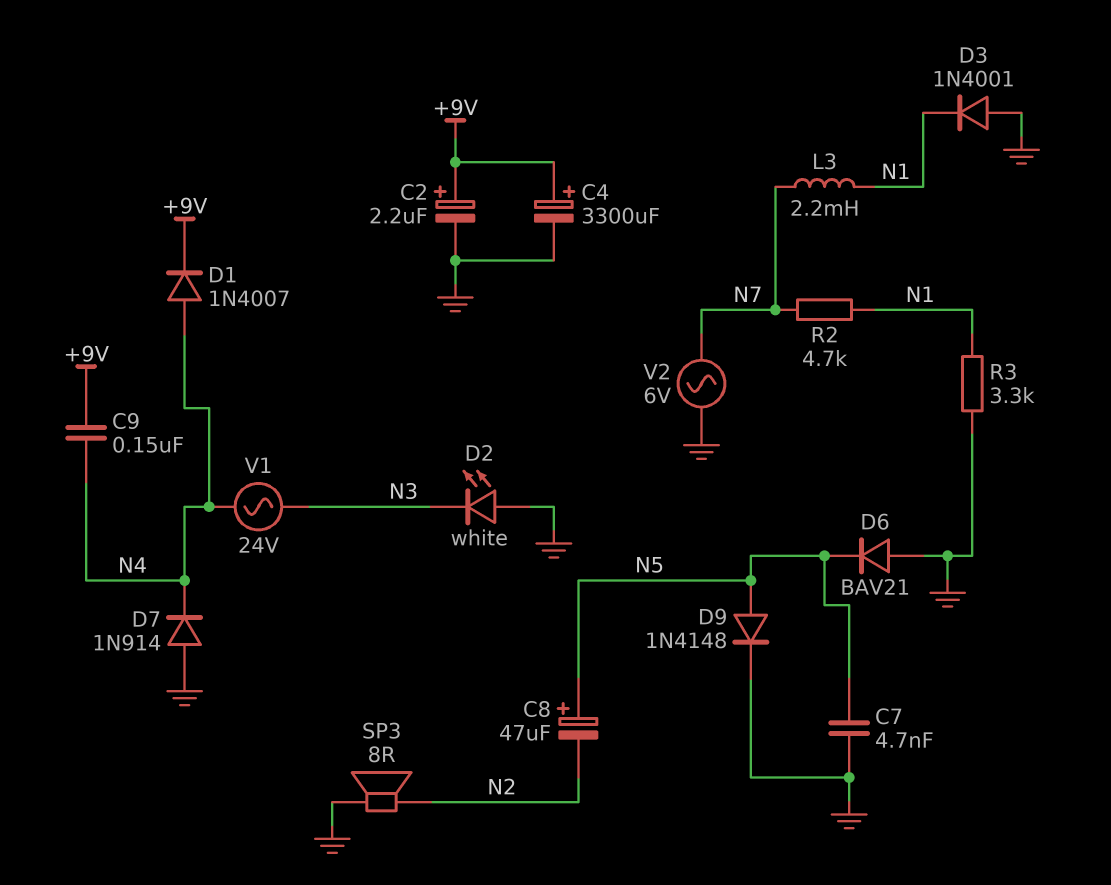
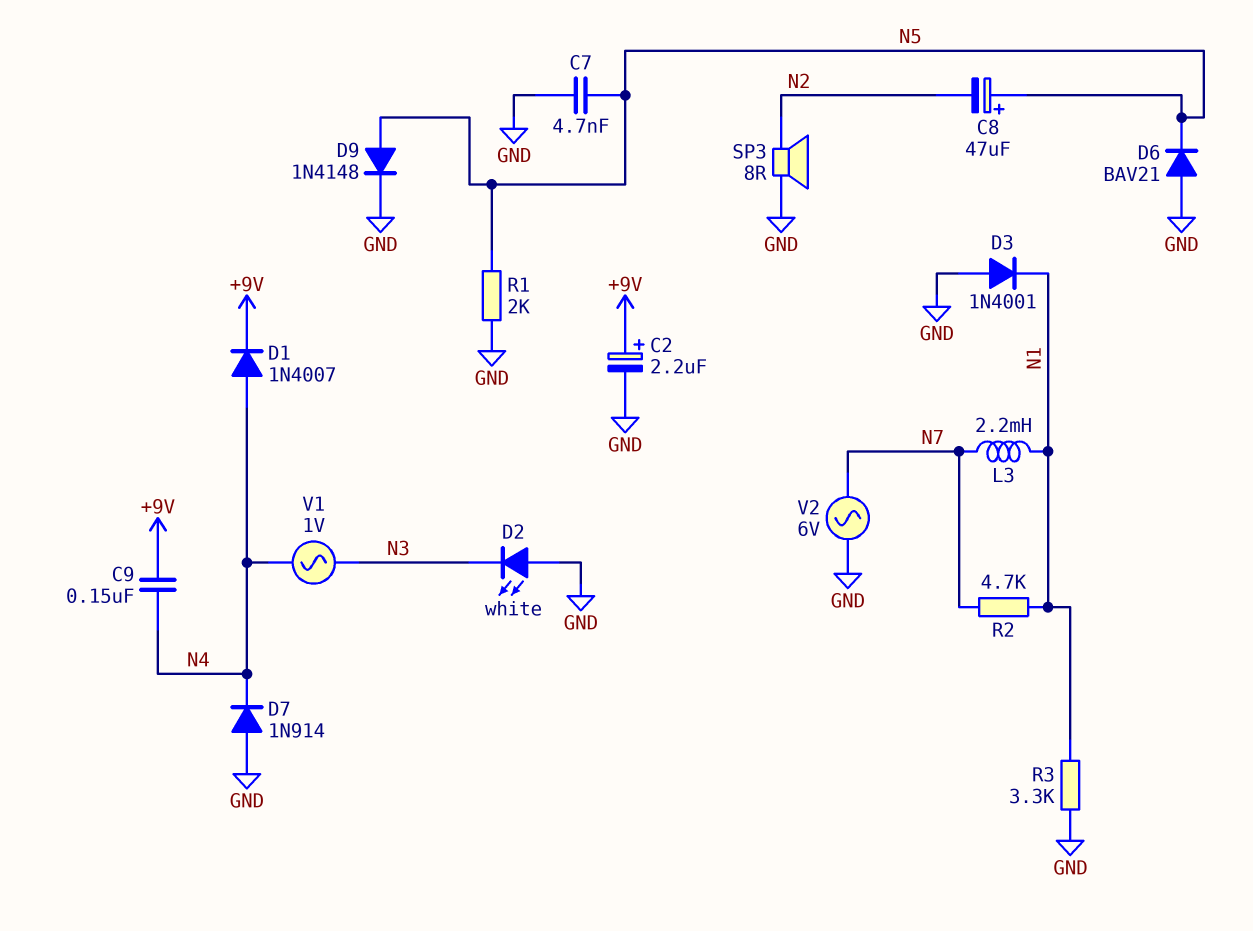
C4: 3300uF (plus +9V, minus GND) -> none
R1: none -> 2k (GND, N5)
V1: AC 24V (N3, N4) -> AC 1V (N3, N4)

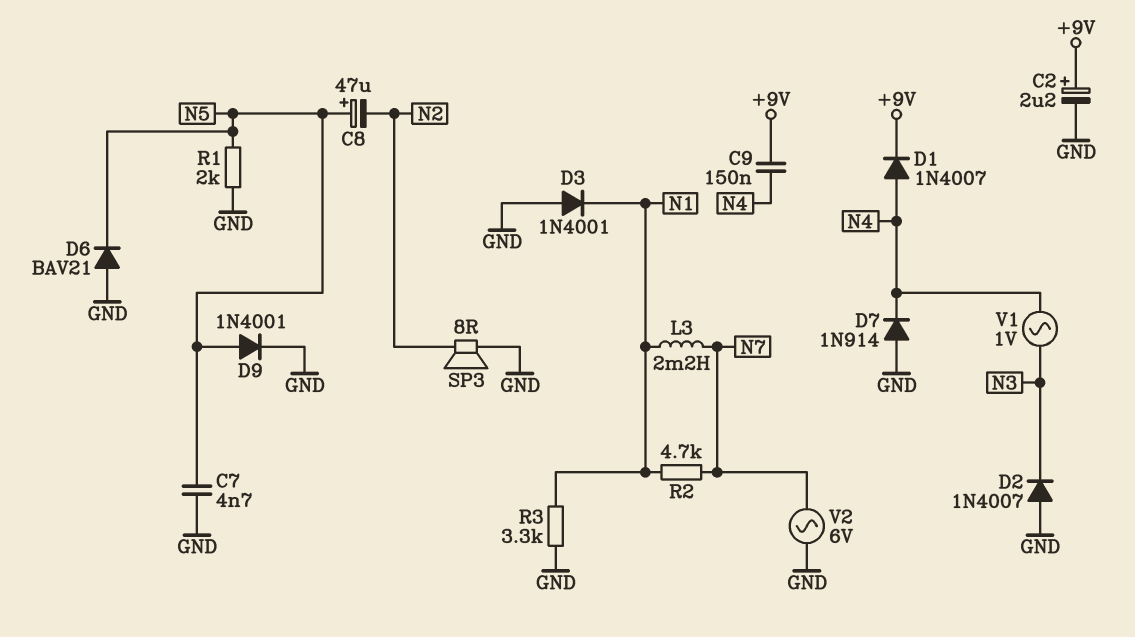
D2: LED white (A GND, K N3) -> diode 1N4007 (A GND, K N3)
D9: diode 1N4148 (A N5, K GND) -> diode 1N4001 (A N5, K GND)

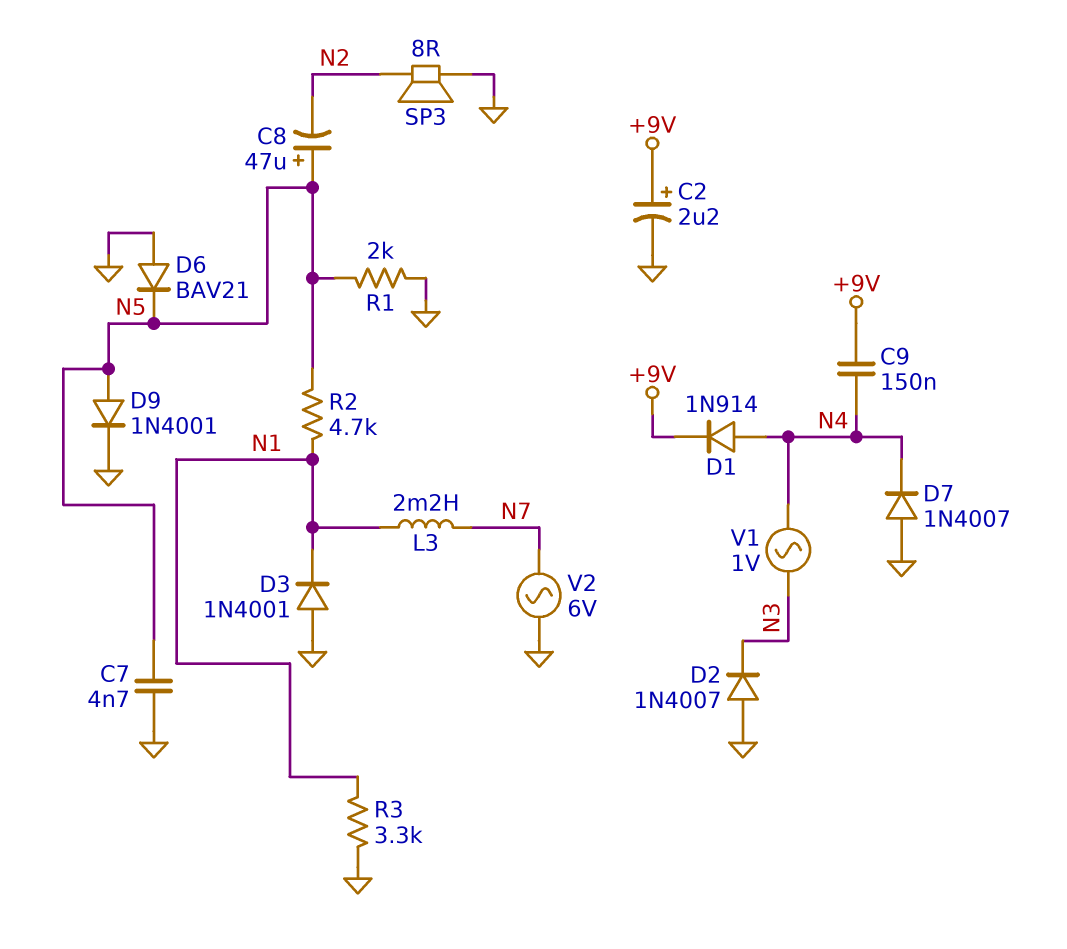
D1: diode 1N4007 (A N4, K +9V) -> diode 1N914 (A N4, K +9V)
D7: diode 1N914 (A GND, K N4) -> diode 1N4007 (A GND, K N4)
R2: 4.7k (N1, N7) -> 4.7k (N1, N5)

